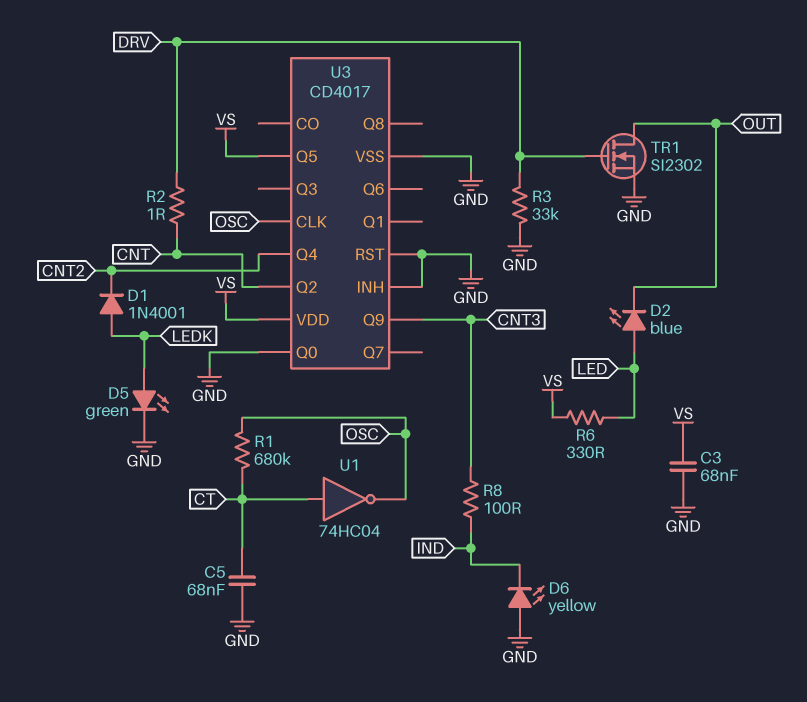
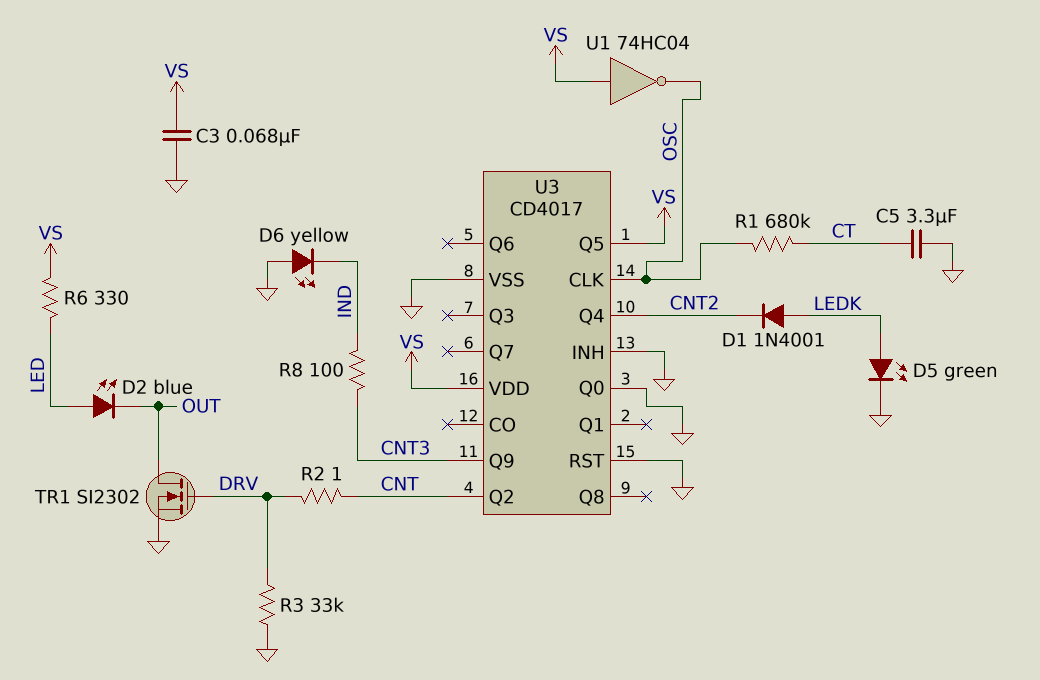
C5: 68nF (CT, GND) -> 3.3uF (CT, GND)
U1: NOT 74HC04 (in CT, out OSC) -> NOT 74HC04 (in VS, out OSC)

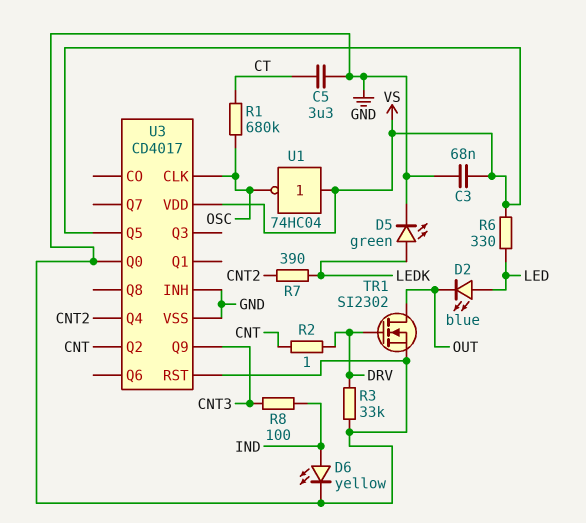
D1: diode 1N4001 (A LEDK, K CNT2) -> none
D6: LED yellow (A GND, K IND) -> LED yellow (A IND, K GND)
R7: none -> 390 (CNT2, LEDK)

